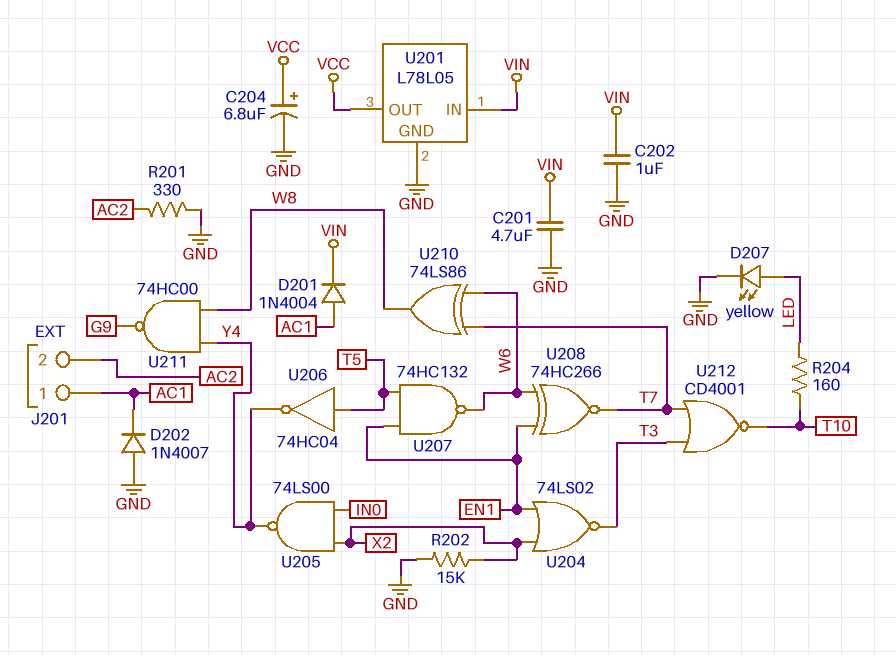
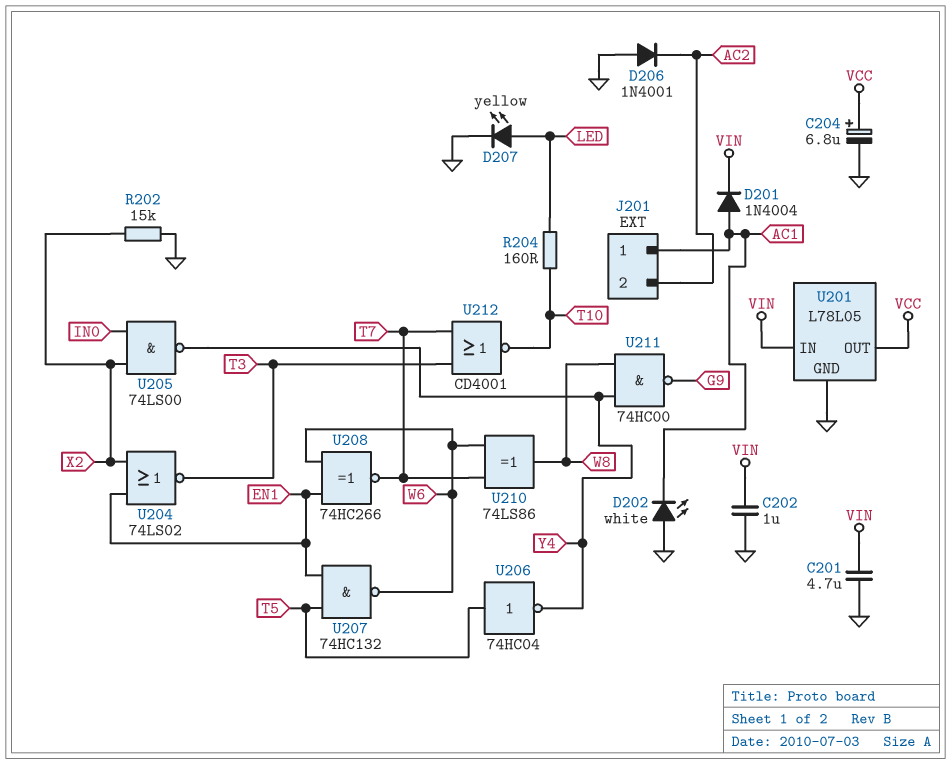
D202: diode 1N4007 (A GND, K AC1) -> LED white (A GND, K AC1)
D206: none -> diode 1N4001 (A GND, K AC2)
R201: 330 (AC2, GND) -> none

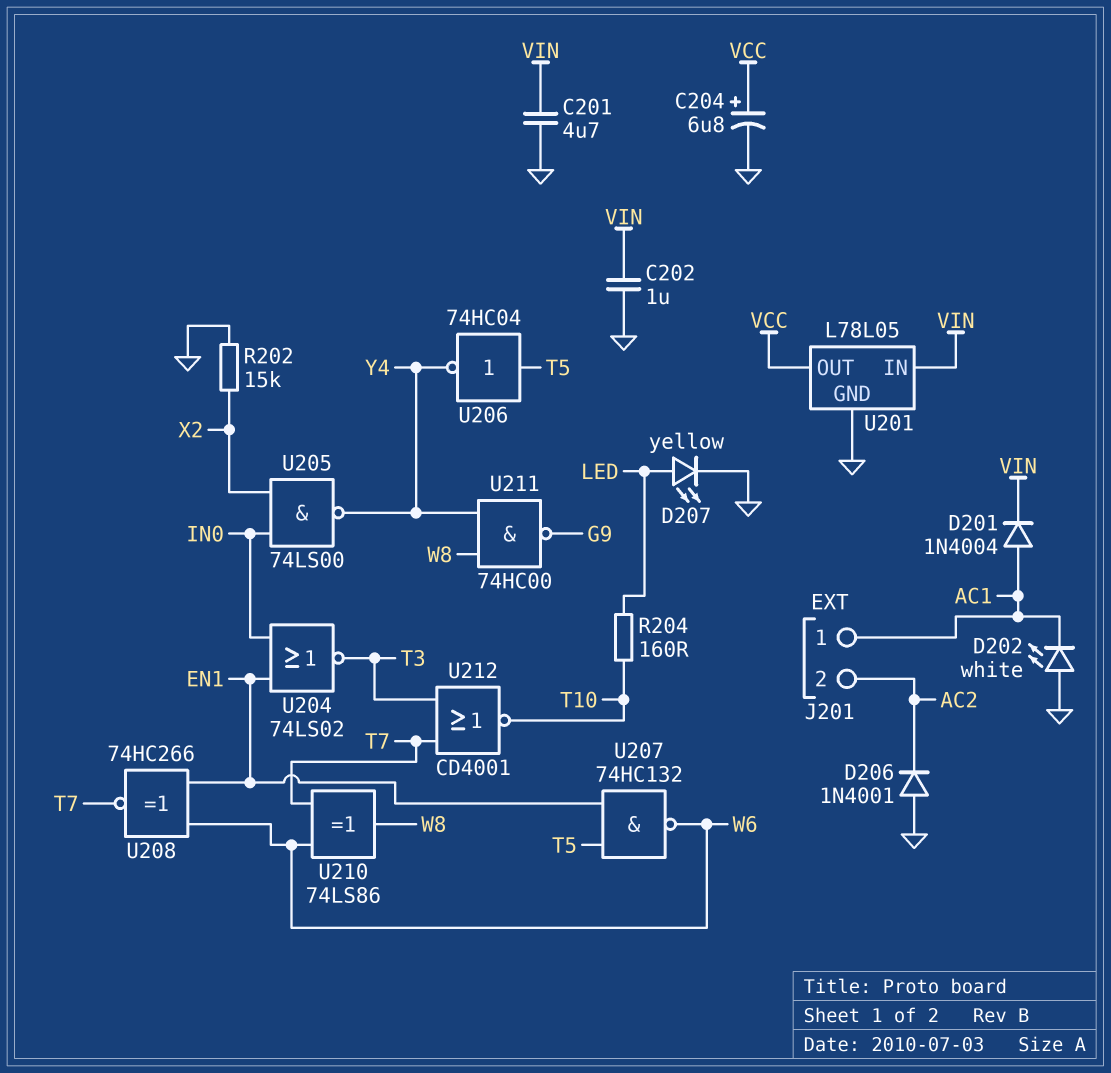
U204: NOR 74LS02 (in EN1, in X2, out T3) -> NOR 74LS02 (in EN1, in IN0, out T3)

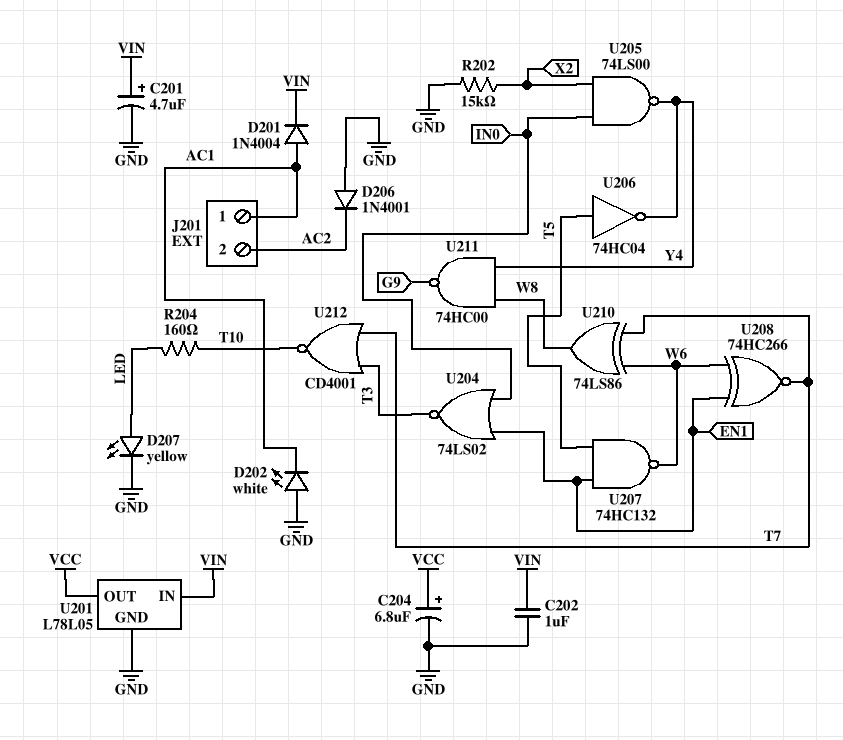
C201: 4.7uF (GND, VIN) -> 4.7uF (plus VIN, minus GND)

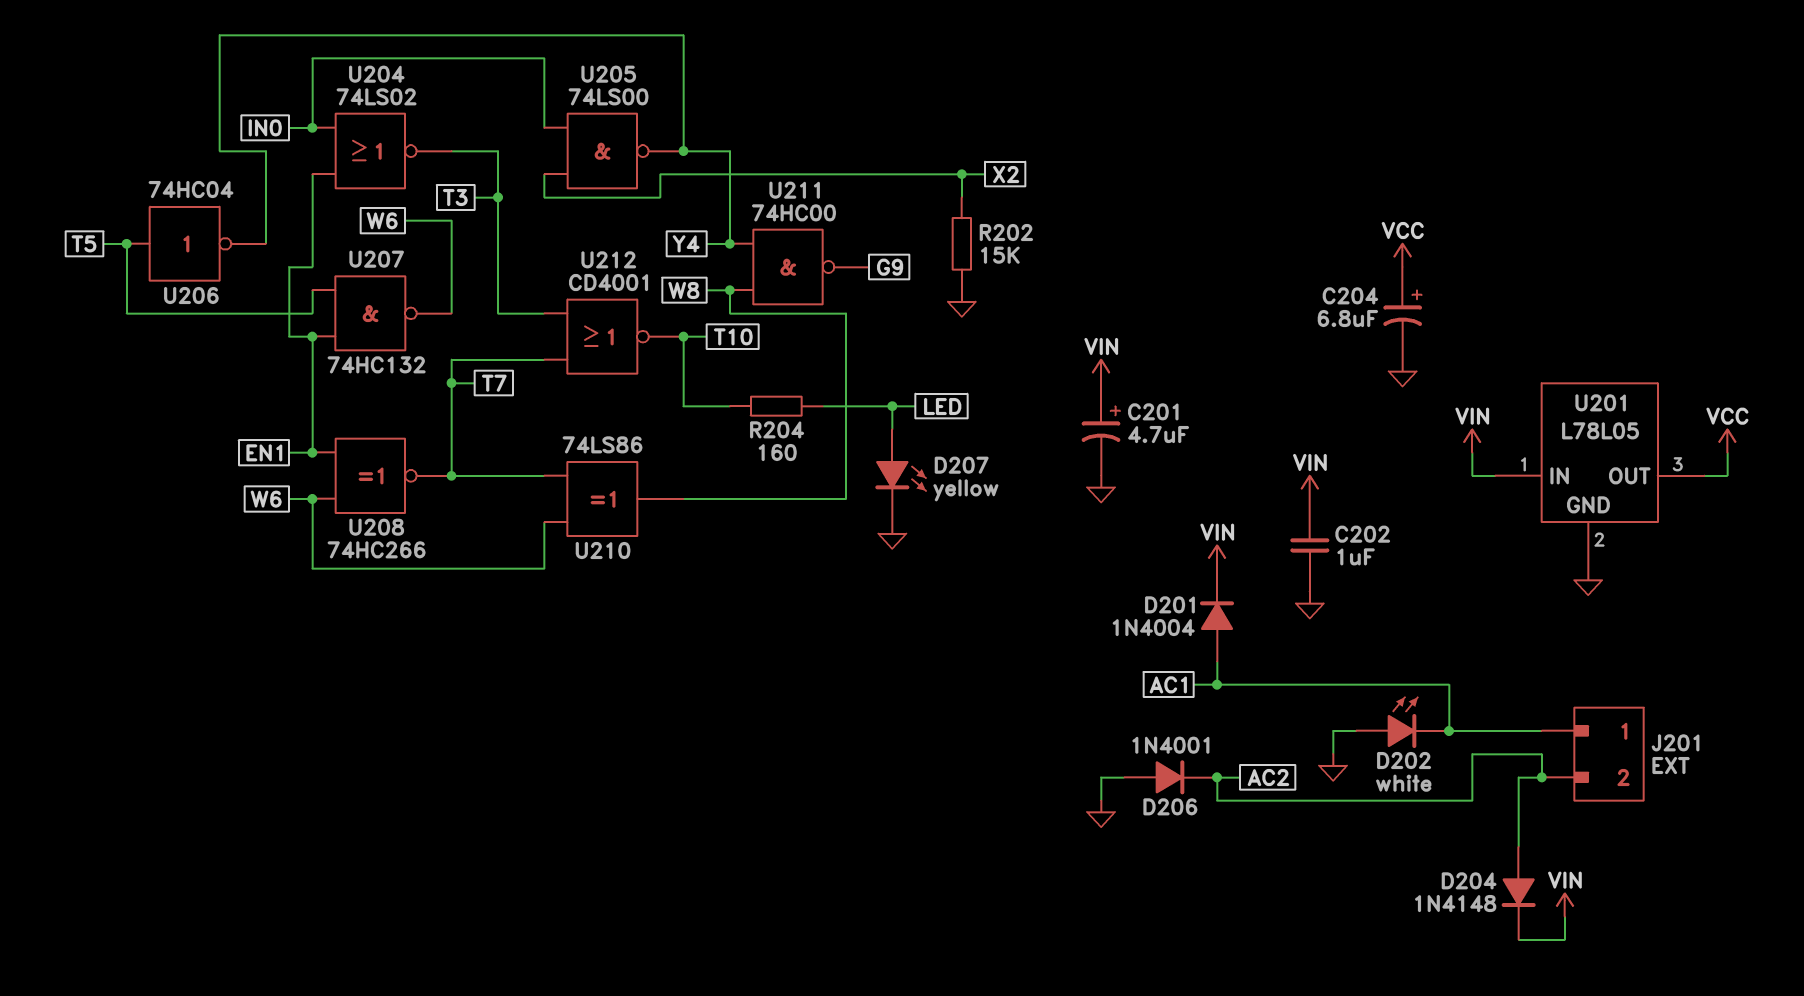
D204: none -> diode 1N4148 (A AC2, K VIN)

